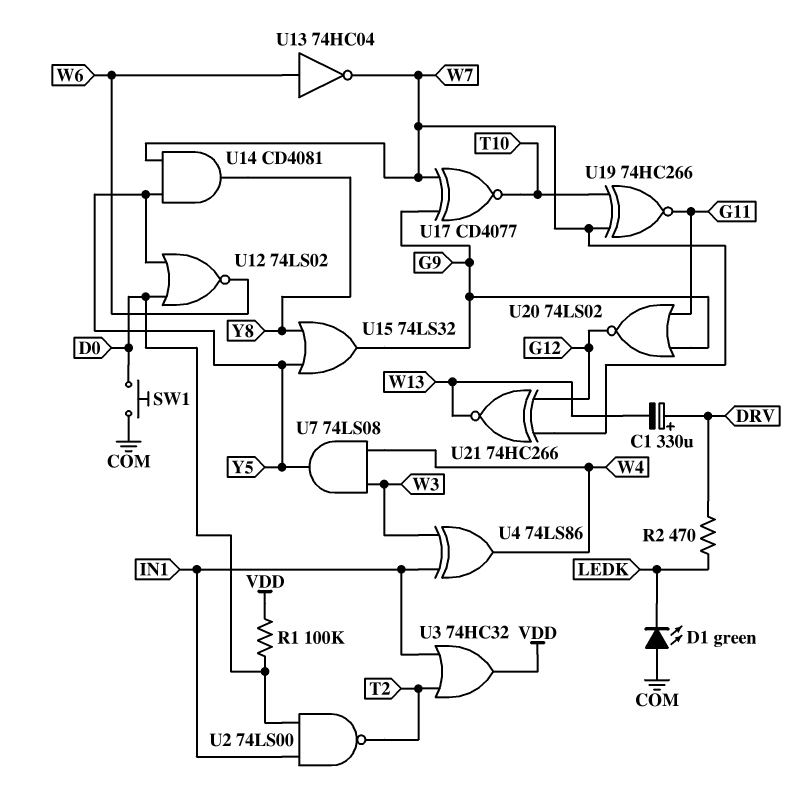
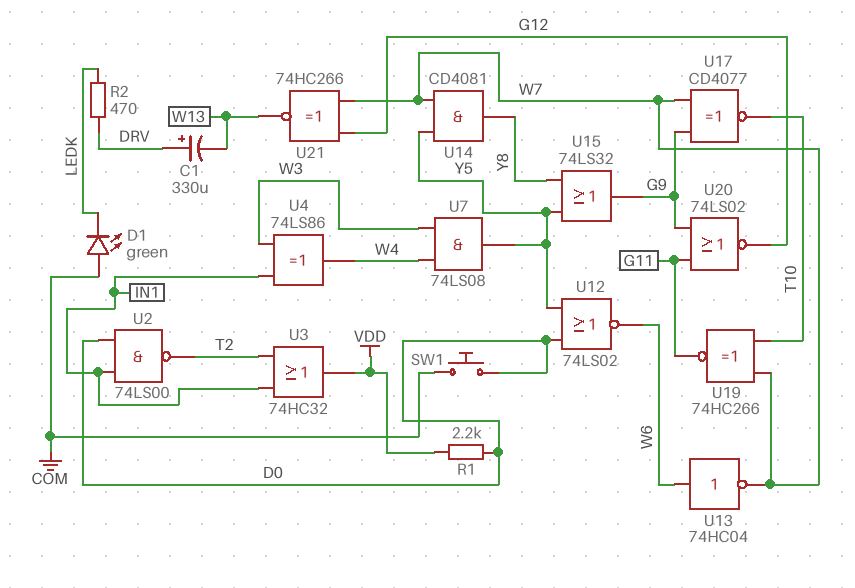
R1: 100k (D0, VDD) -> 2.2k (D0, VDD)

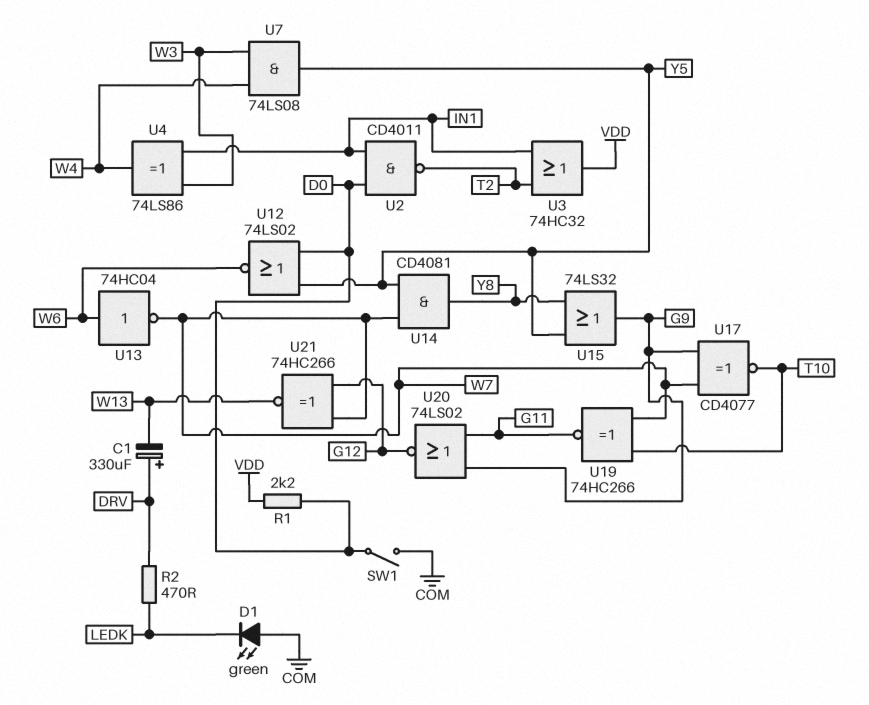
SW1: button (COM, D0) -> switch (COM, D0)
U2: NAND 74LS00 (in D0, in IN1, out T2) -> NAND CD4011 (in D0, in IN1, out T2)

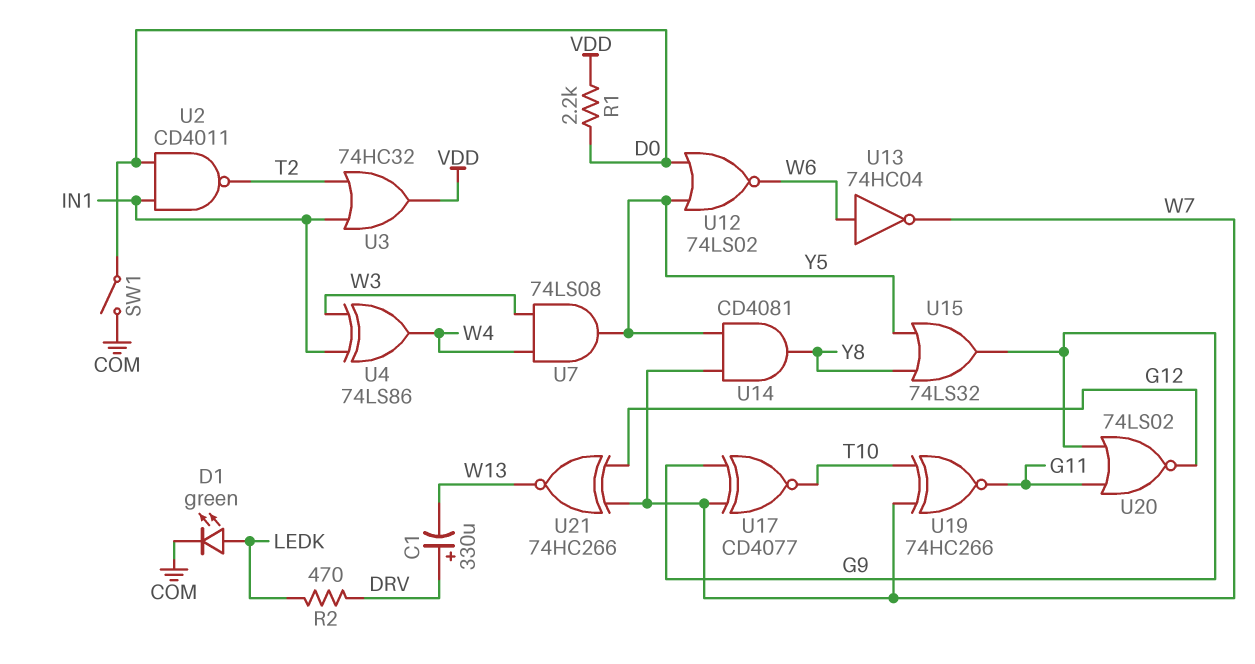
D1: LED green (A COM, K LEDK) -> LED green (A LEDK, K COM)

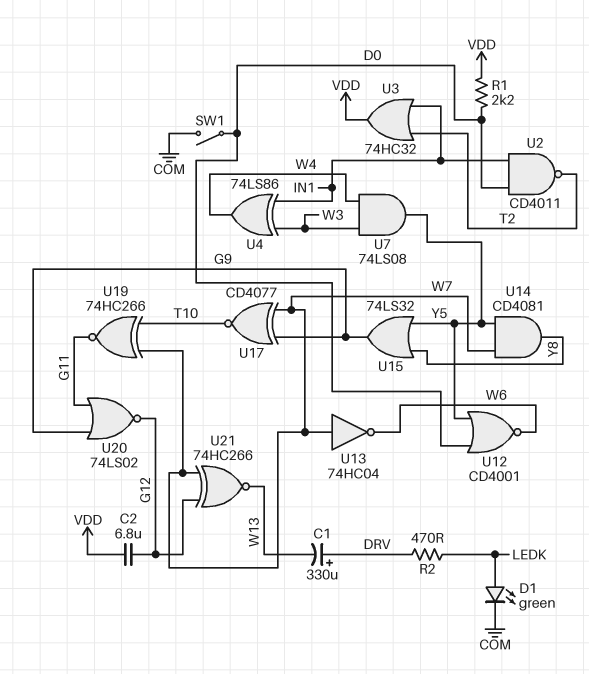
C2: none -> 6.8uF (G12, VDD)
U12: NOR 74LS02 (in D0, in Y5, out W6) -> NOR CD4001 (in D0, in Y5, out W6)
U13: NOT 74HC04 (in W6, out W7) -> NOT 74HC04 (in W7, out W6)

